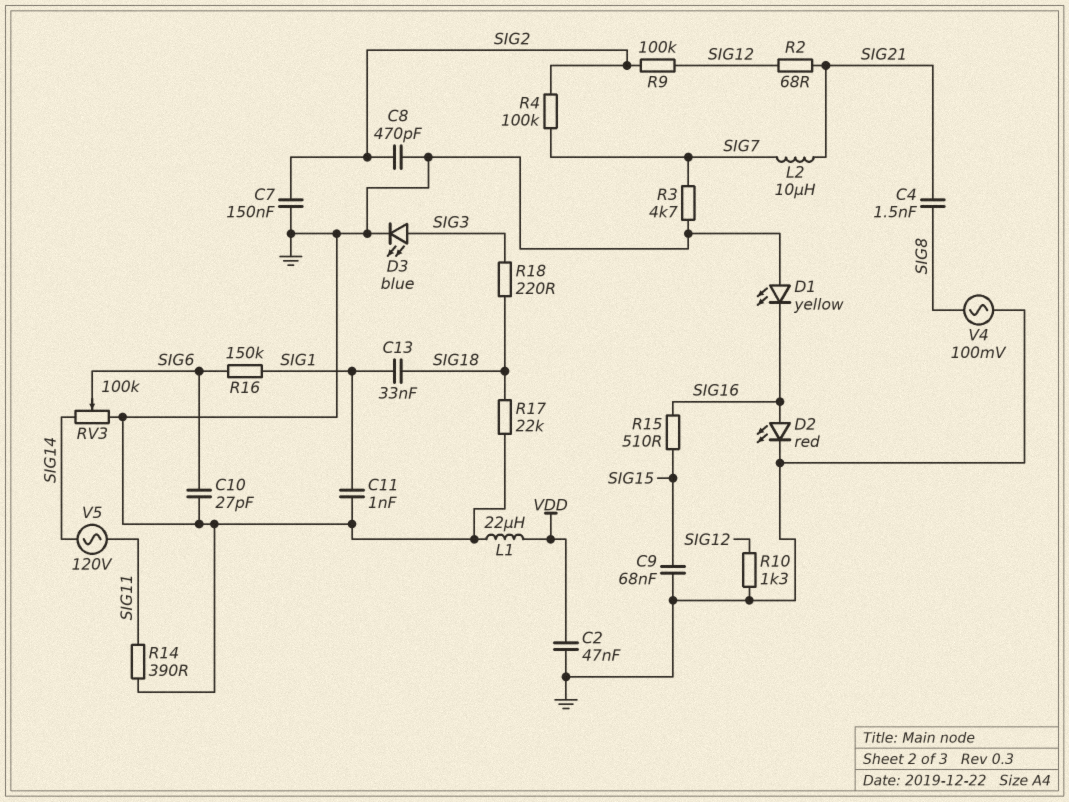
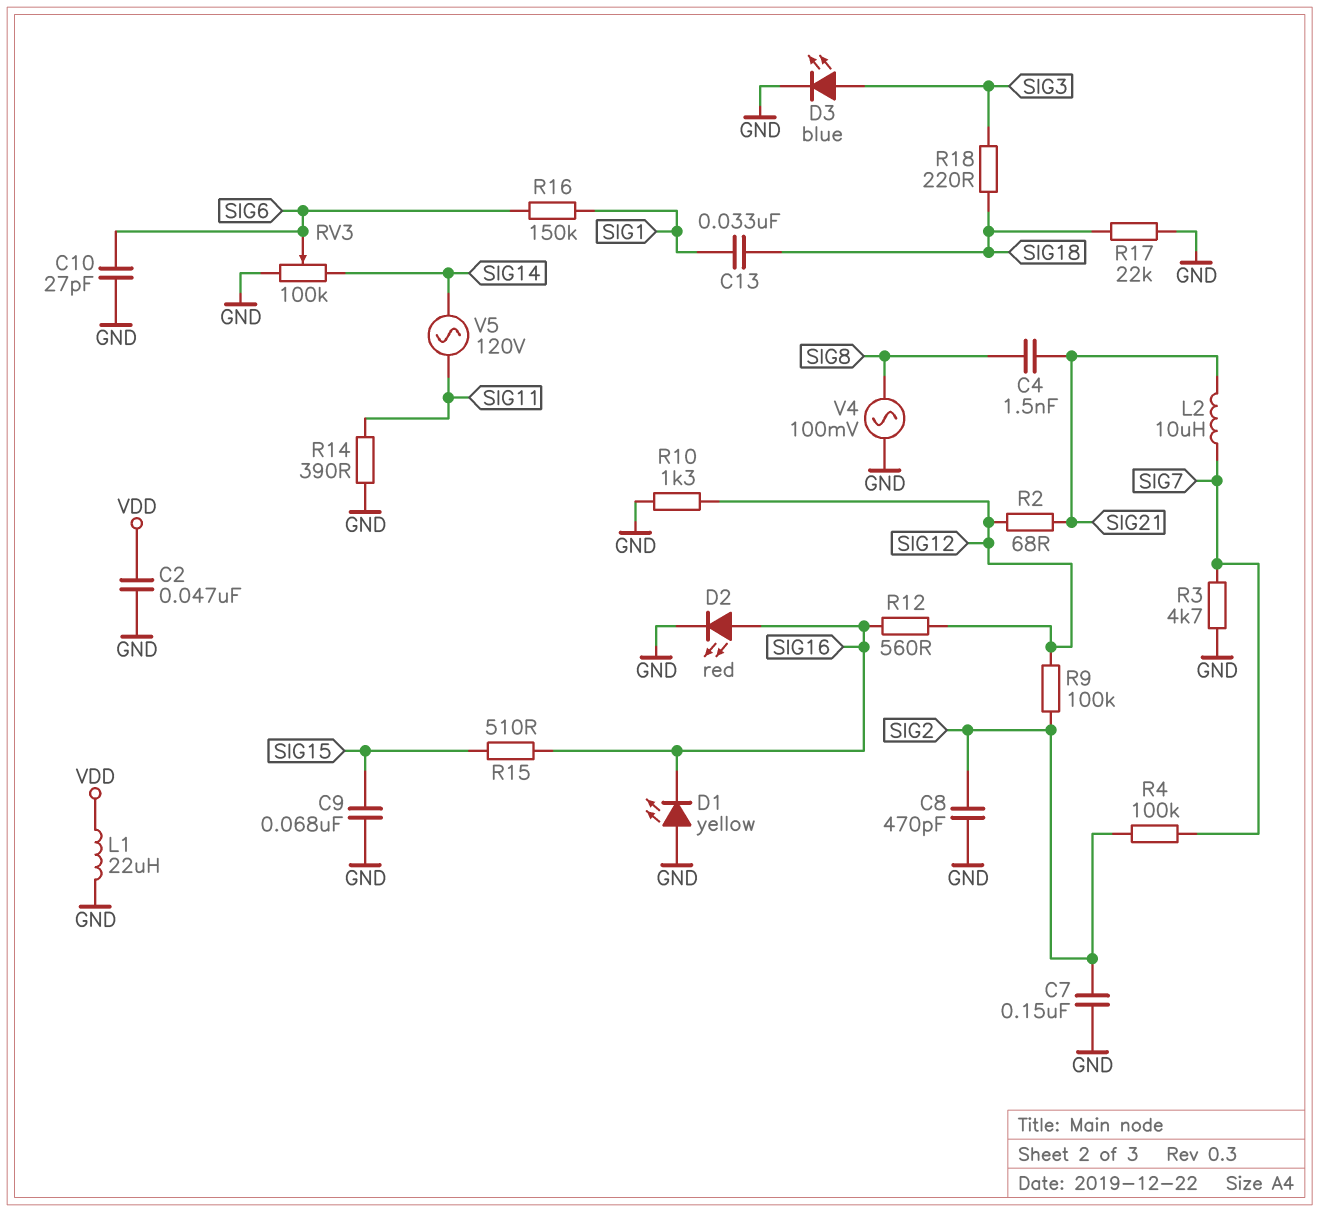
C11: 1nF (GND, SIG1) -> none
R12: none -> 560 (SIG12, SIG16)

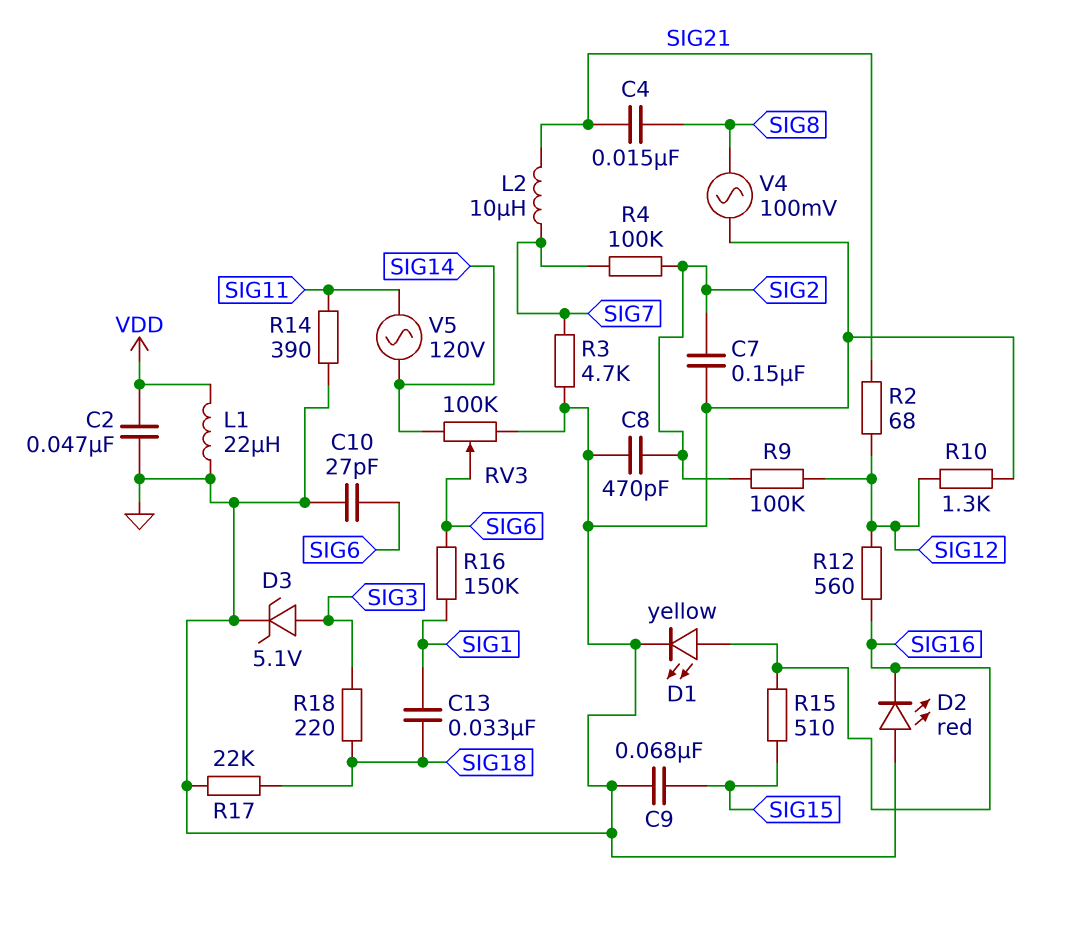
C4: 1.5nF (SIG8, SIG21) -> 15nF (SIG8, SIG21)
D1: LED yellow (A GND, K SIG16) -> LED yellow (A SIG16, K GND)
D2: LED red (A SIG16, K GND) -> LED red (A GND, K SIG16)
D3: LED blue (A SIG3, K GND) -> zener 5.1V (A SIG3, K GND)

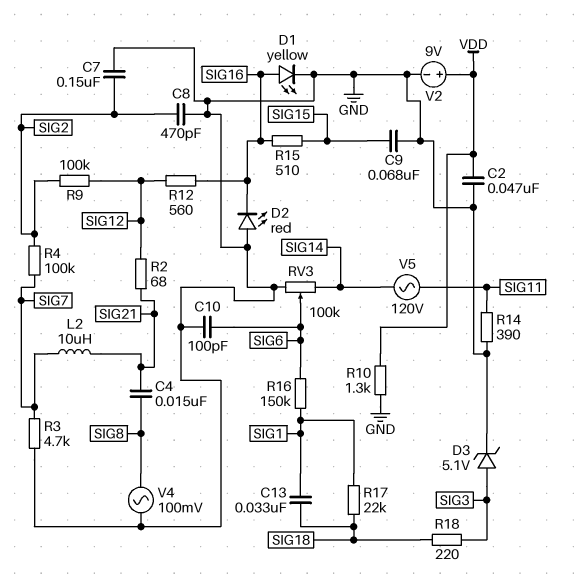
C10: 27pF (GND, SIG6) -> 100pF (GND, SIG6)
L1: 22uH (GND, VDD) -> none
R10: 1.3k (GND, SIG12) -> 1.3k (GND, VDD)
R17: 22k (GND, SIG18) -> 22k (SIG1, SIG18)
V2: none -> 9V (plus VDD, minus GND)

